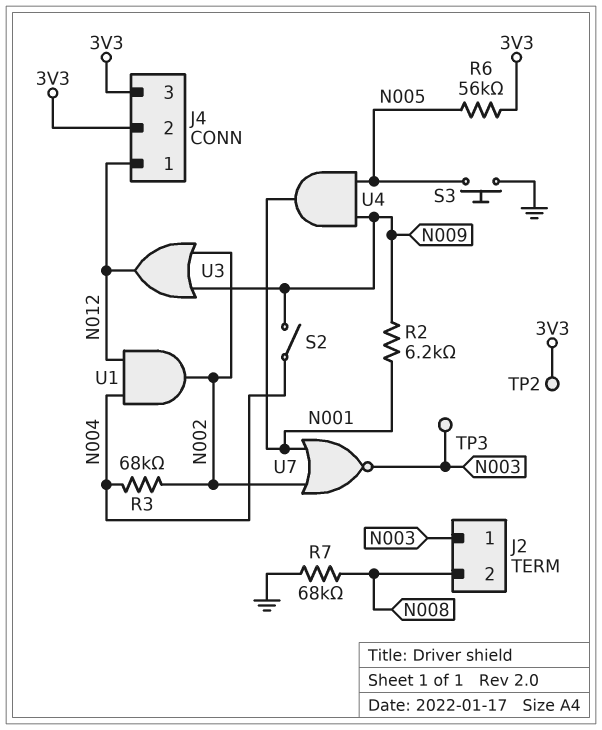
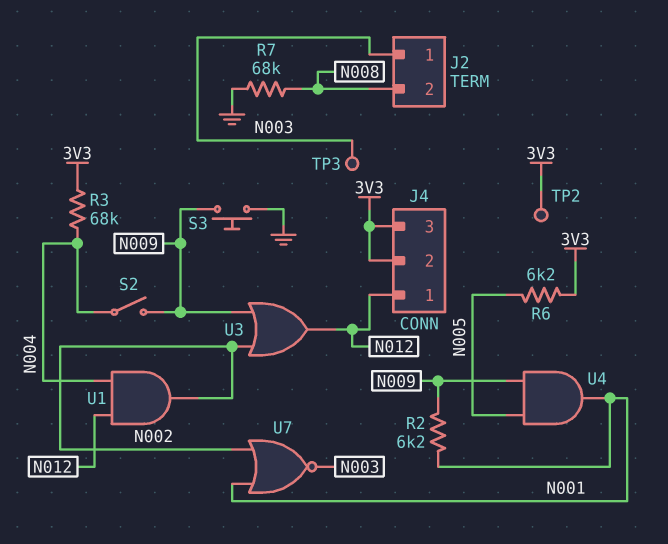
R3: 68k (N002, N004) -> 68k (3V3, N004)
R6: 56k (3V3, N005) -> 6.2k (3V3, N005)
S3: button (GND, N005) -> button (GND, N009)

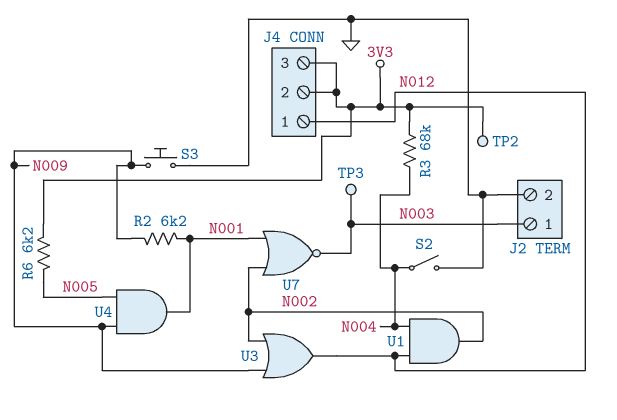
J2 pin 2: N008 -> GND
R7: 68k (GND, N008) -> none
S2: switch (N004, N009) -> switch (GND, N004)

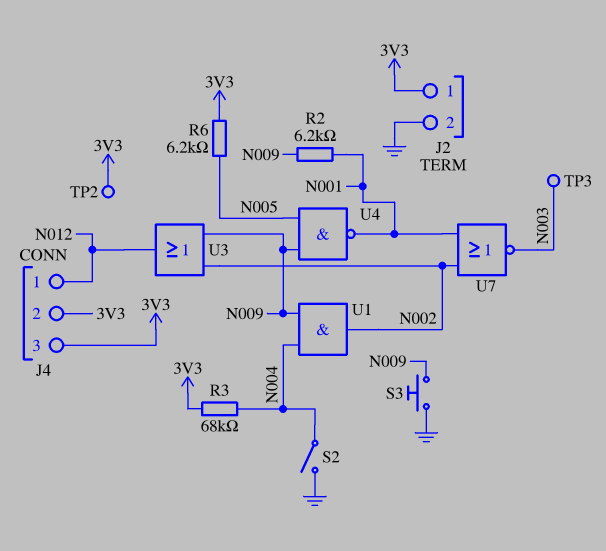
J2 pin 1: N003 -> 3V3
U1: AND (in N004, in N012, out N002) -> AND (in N004, in N009, out N002)
U4: AND (in N005, in N009, out N001) -> NAND (in N005, in N009, out N001)

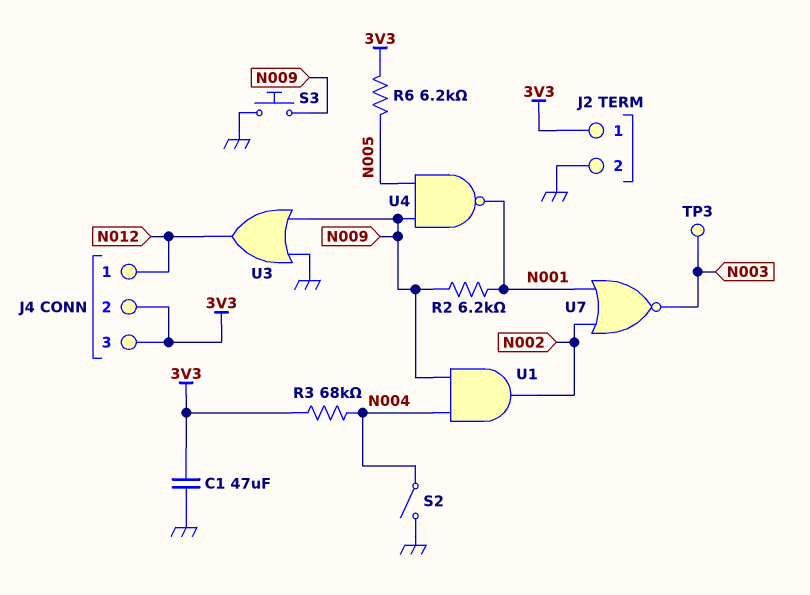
C1: none -> 47uF (3V3, GND)
TP2: test point (3V3) -> none
U3: OR (in N002, in N009, out N012) -> OR (in GND, in N009, out N012)

